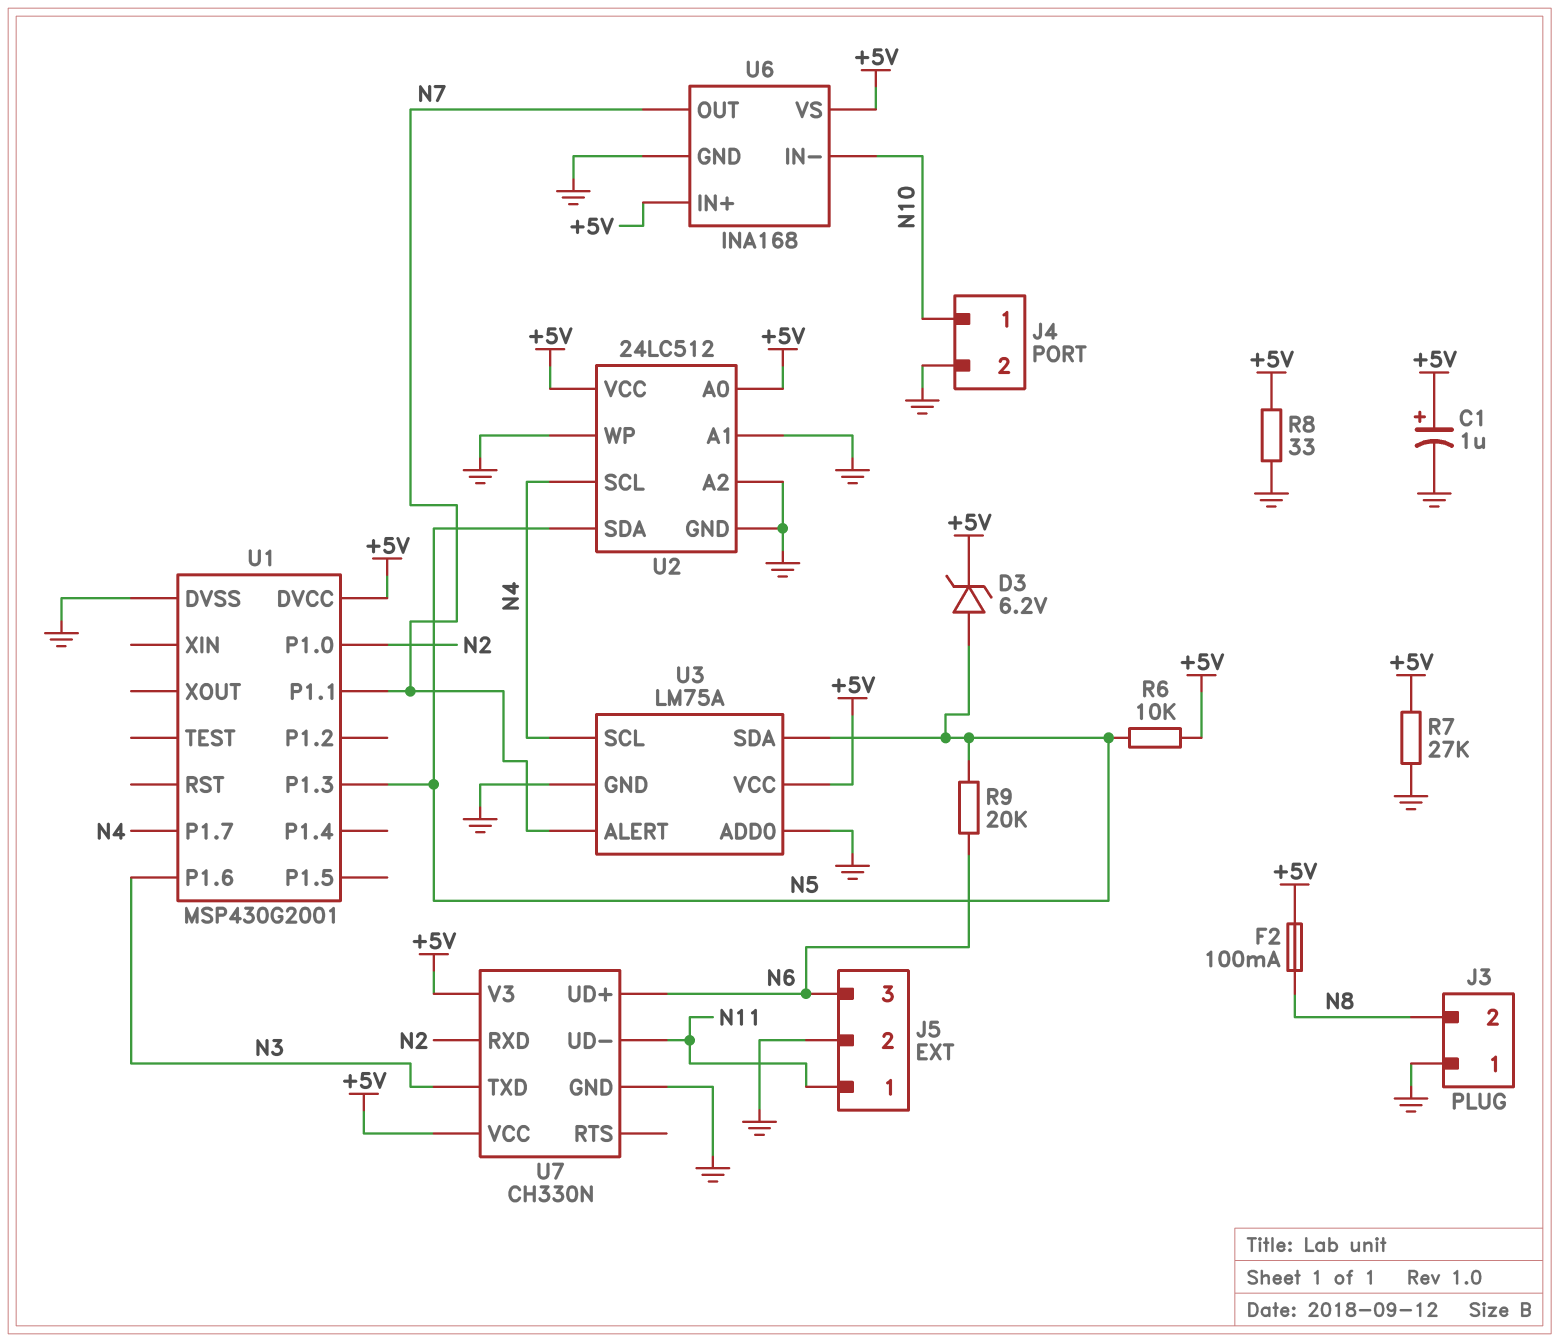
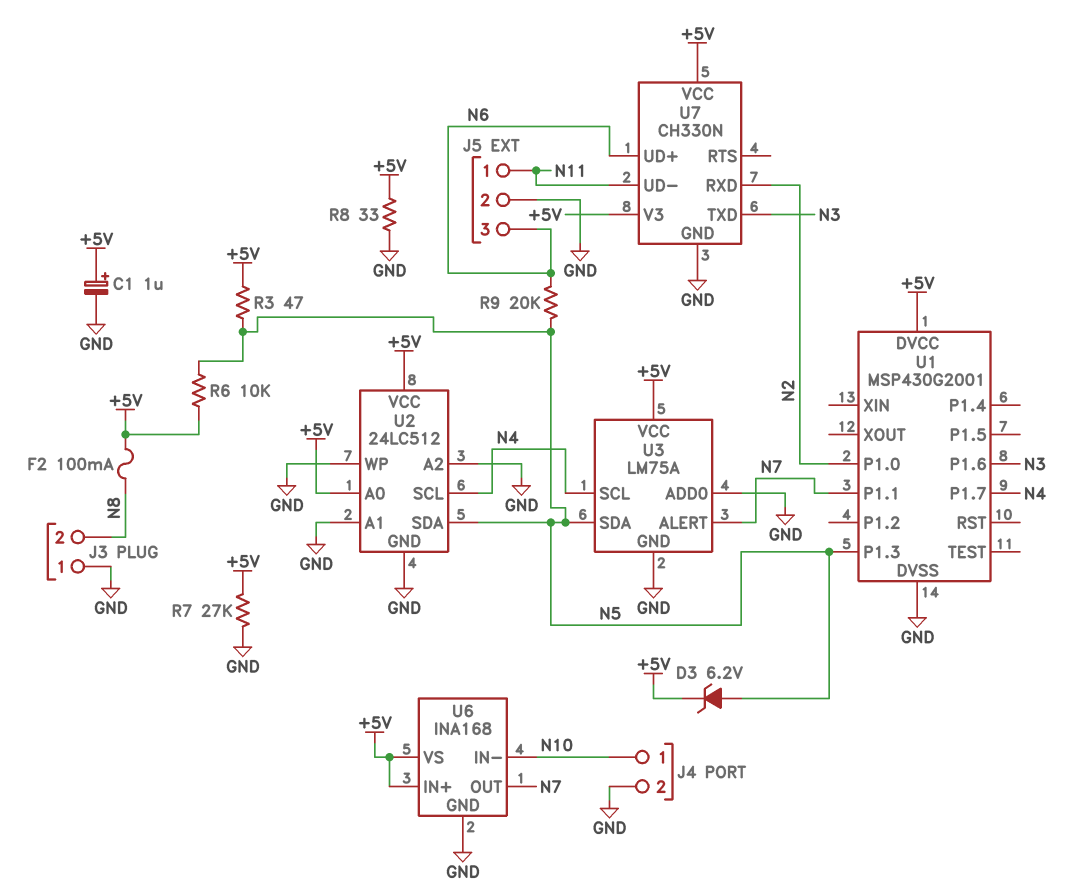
R3: none -> 47 (+5V, N5)

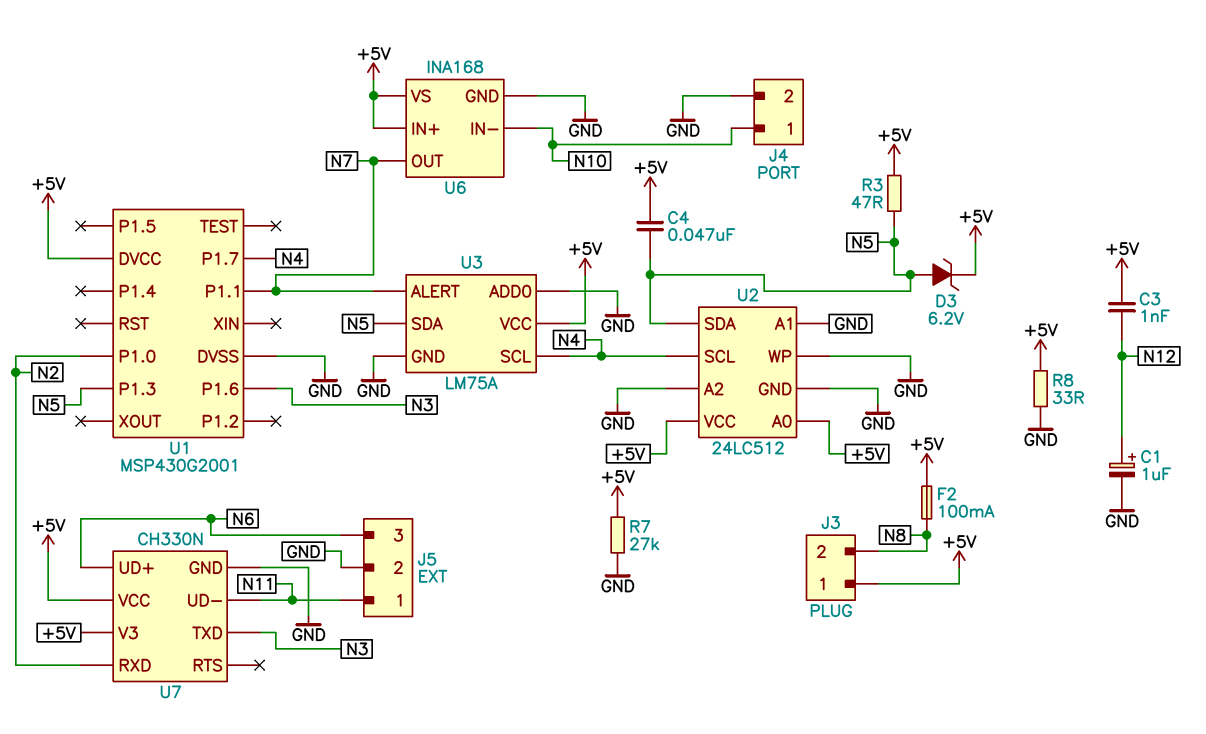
C1: 1uF (plus +5V, minus GND) -> 1uF (plus N12, minus GND)
C3: none -> 1nF (+5V, N12)
C4: none -> 47nF (+5V, N5)
J3 pin 1: GND -> +5V
R6: 10k (+5V, N5) -> none
R9: 20k (N5, N6) -> none

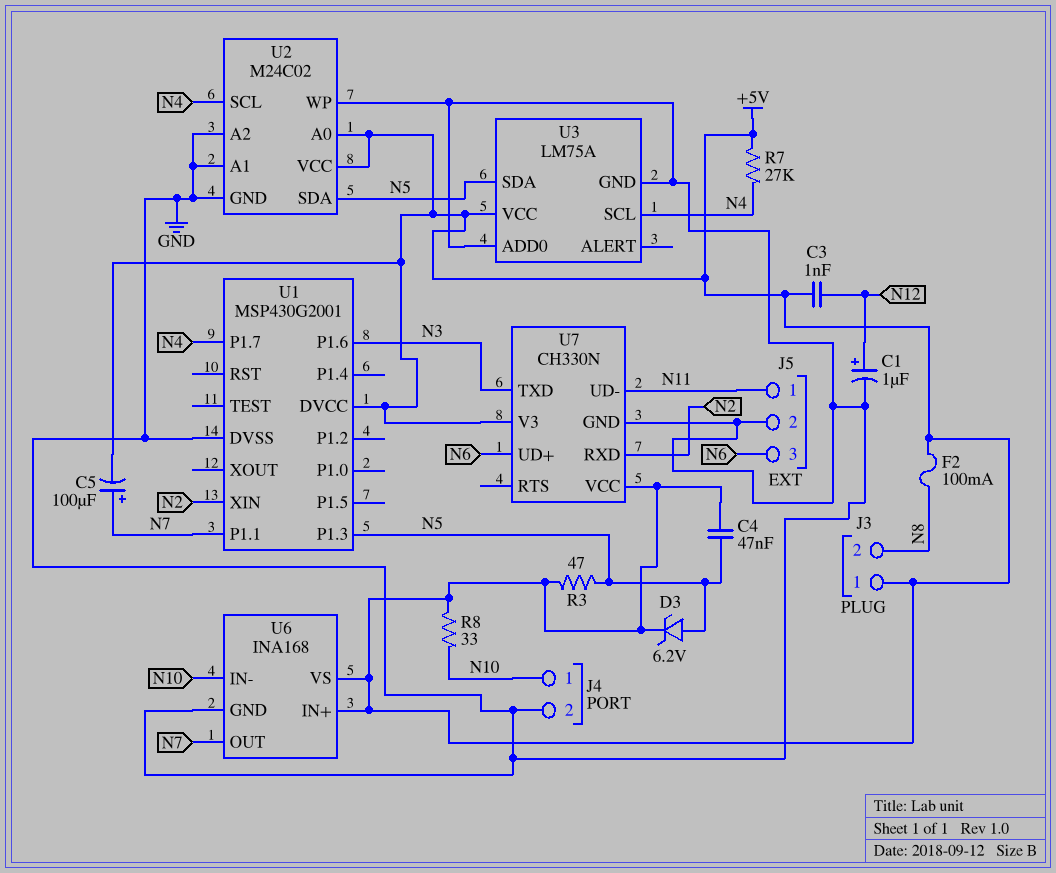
C5: none -> 100uF (plus N7, minus +5V)
R7: 27k (+5V, GND) -> 27k (+5V, N4)
R8: 33 (+5V, GND) -> 33 (+5V, N10)
U1 pin P1.0: N2 -> none
U1 pin XIN: none -> N2
U2: 24LC512 -> M24C02
U3 pin ALERT: N7 -> none

